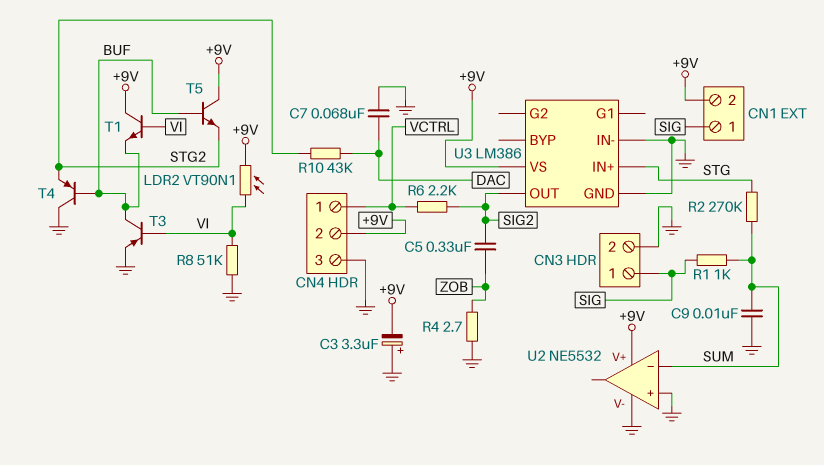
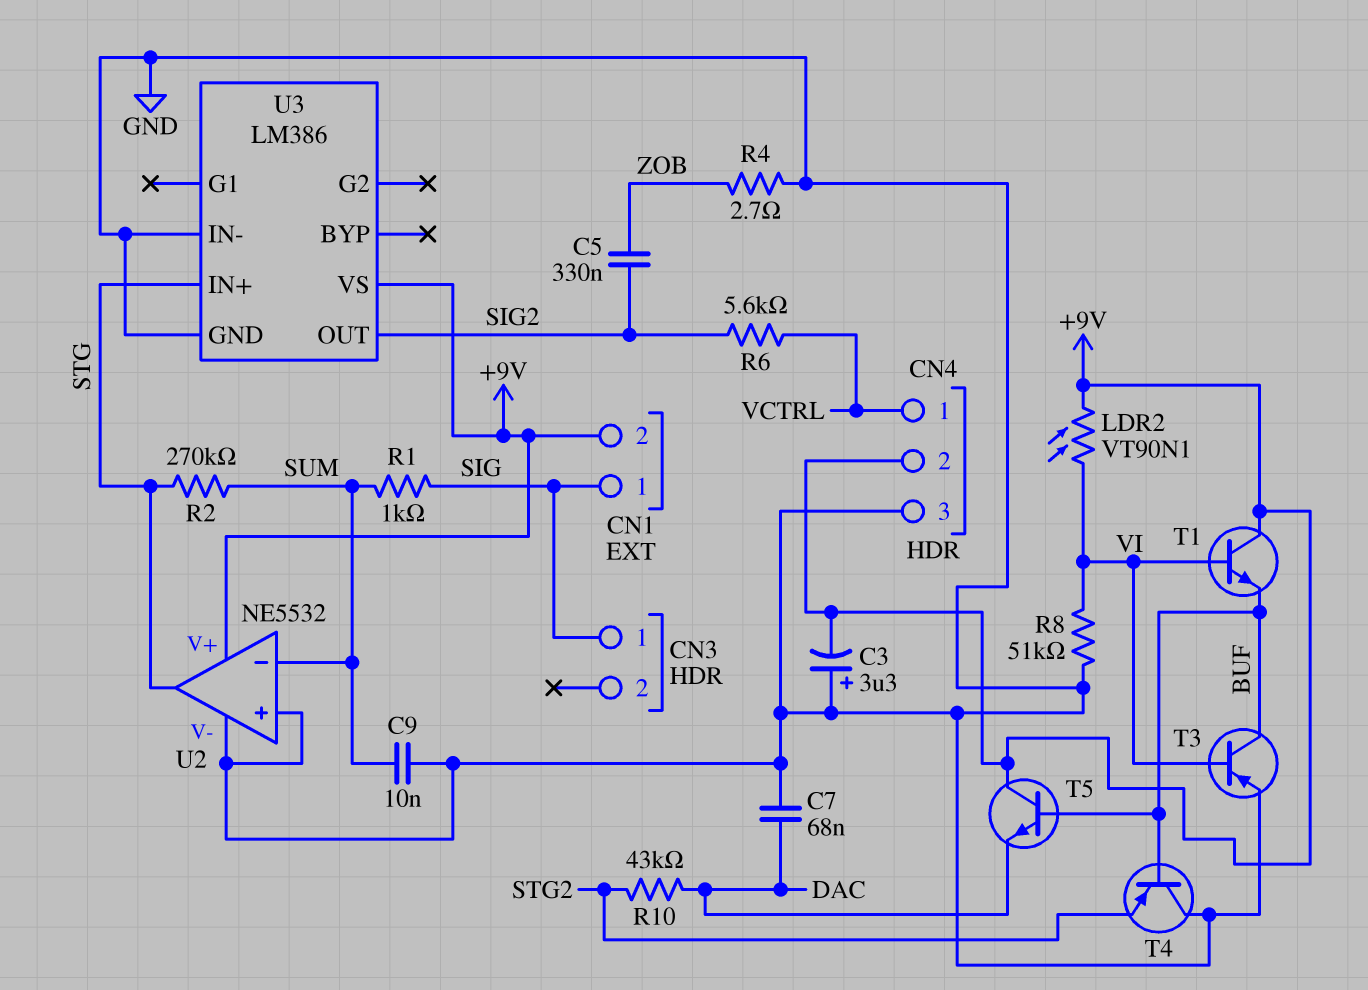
CN3 pin 2: GND -> none
R6: 2.2k (SIG2, VCTRL) -> 5.6k (SIG2, VCTRL)
T5: NPN (B BUF, C +9V, E STG2) -> NPN (B BUF, C +9V, E DAC)
U2 pin out: none -> STG

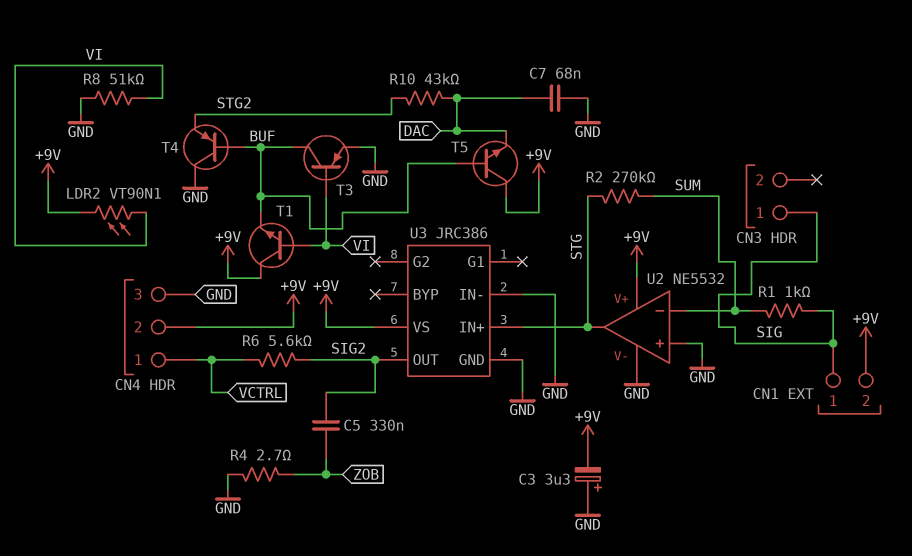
C9: 10nF (GND, SUM) -> none
U3: LM386 -> JRC386

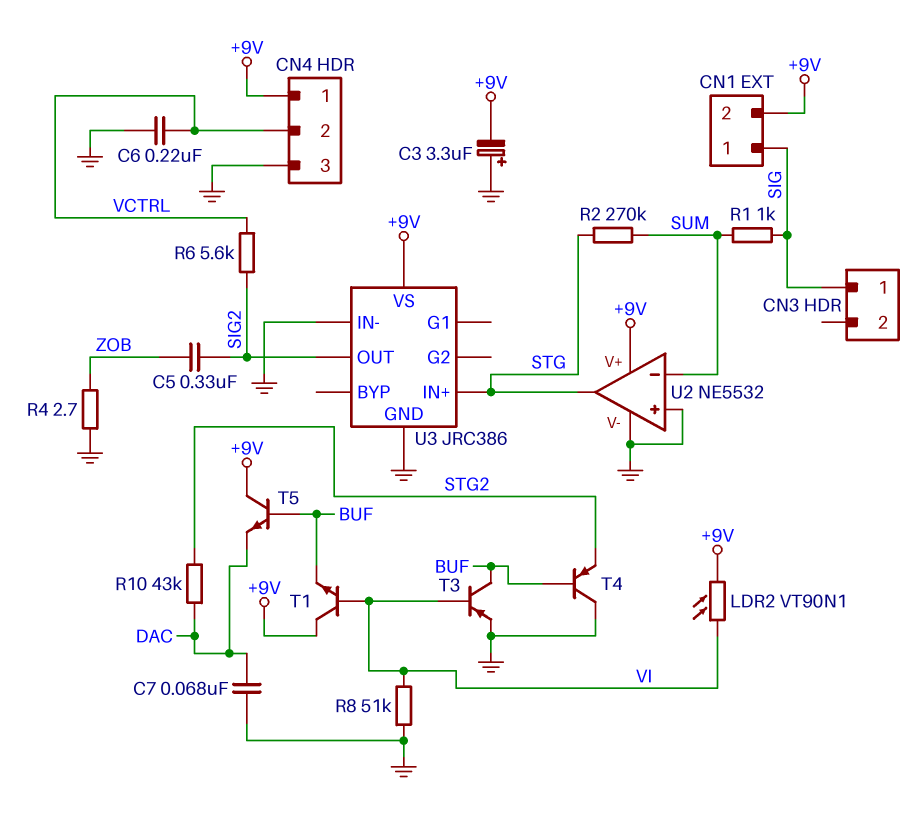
C6: none -> 220nF (GND, VCTRL)
CN4 pin 1: VCTRL -> +9V
CN4 pin 2: +9V -> VCTRL

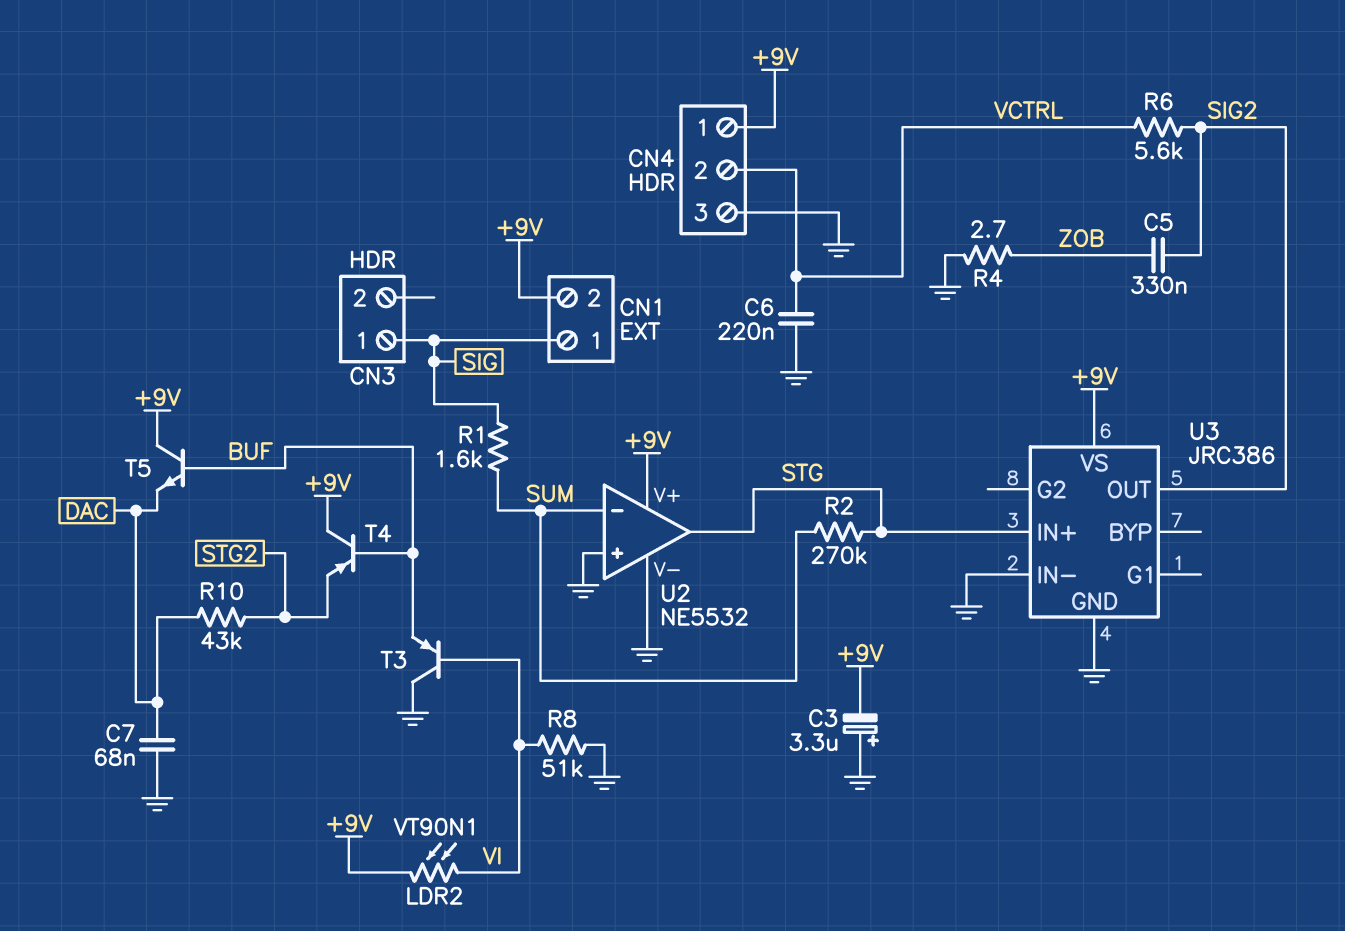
R1: 1k (SIG, SUM) -> 1.6k (SIG, SUM)
T1: NPN (B VI, C +9V, E BUF) -> none
T3: PNP (B VI, C BUF, E GND) -> PNP (B VI, C GND, E BUF)
T4: PNP (B BUF, C GND, E STG2) -> PNP (B BUF, C +9V, E STG2)

